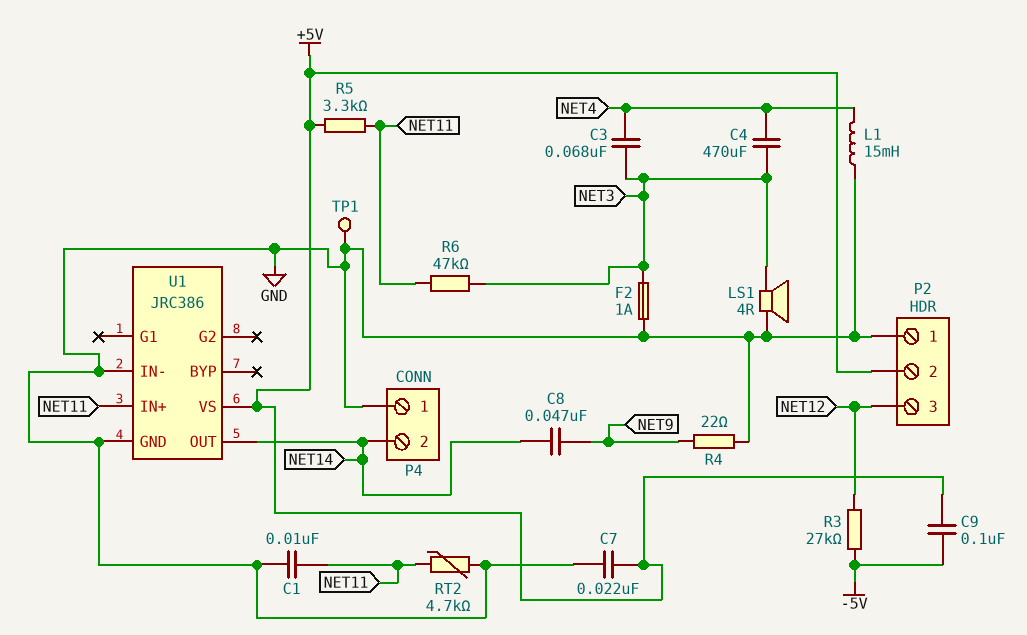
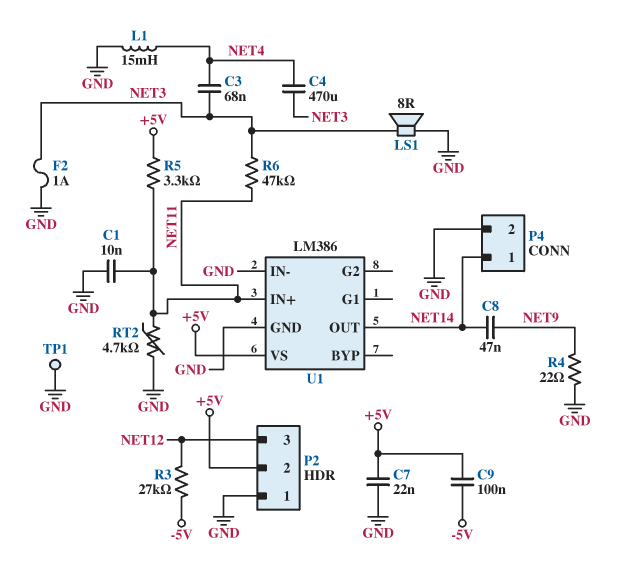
LS1: speaker 4R (GND, NET3) -> speaker 8R (GND, NET3)
P4 pin 1: GND -> NET14
P4 pin 2: NET14 -> GND
U1: JRC386 -> LM386

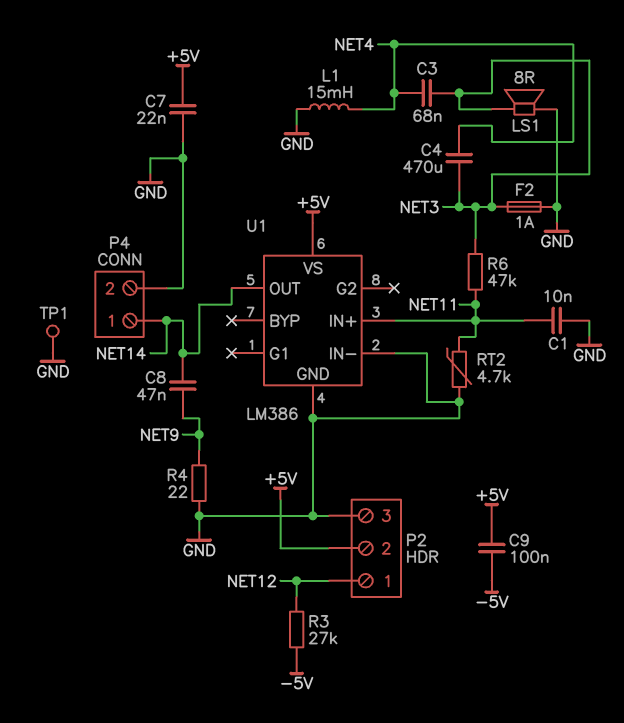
P2 pin 1: GND -> NET12
P2 pin 3: NET12 -> GND
R5: 3.3k (+5V, NET11) -> none

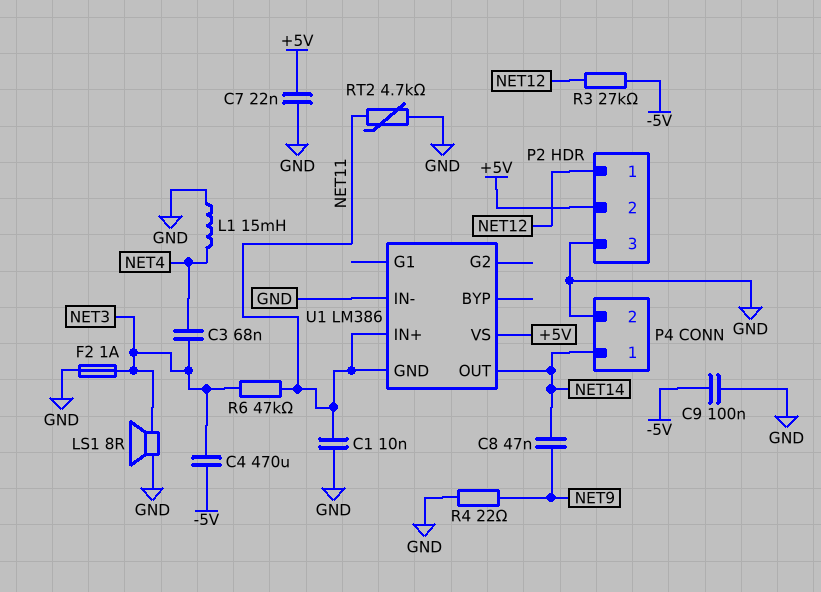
C4: 470uF (NET3, NET4) -> 470uF (-5V, NET3)
C9: 100nF (+5V, -5V) -> 100nF (-5V, GND)
TP1: test point (GND) -> none
U1 pin GND: GND -> NET11

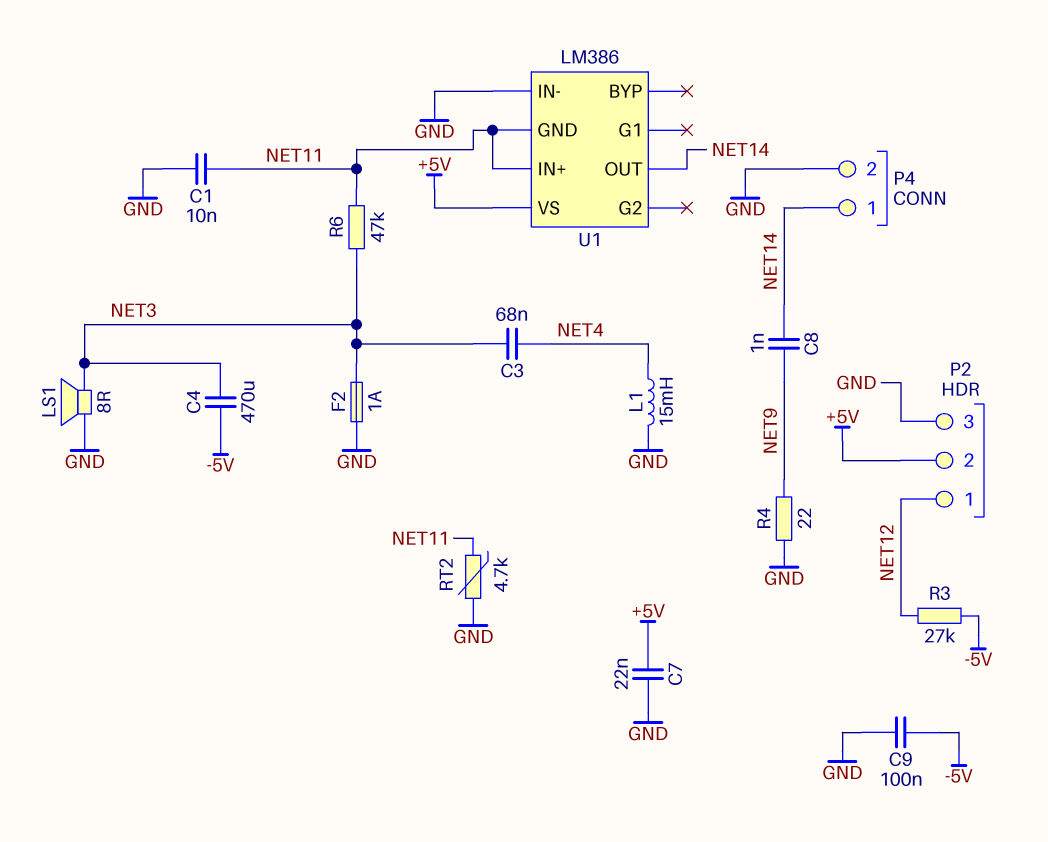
C8: 47nF (NET9, NET14) -> 1nF (NET9, NET14)

